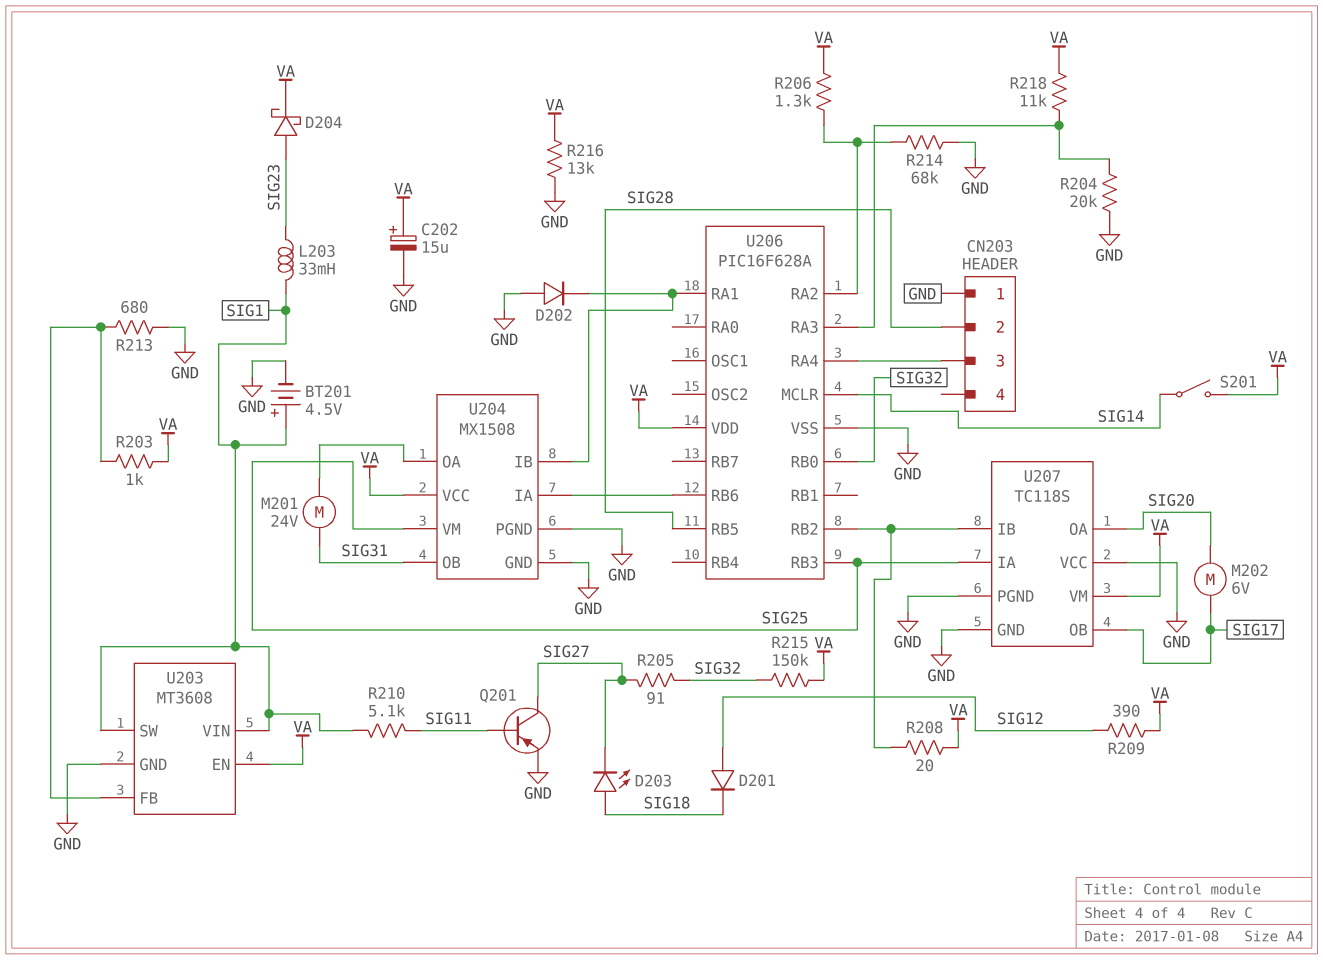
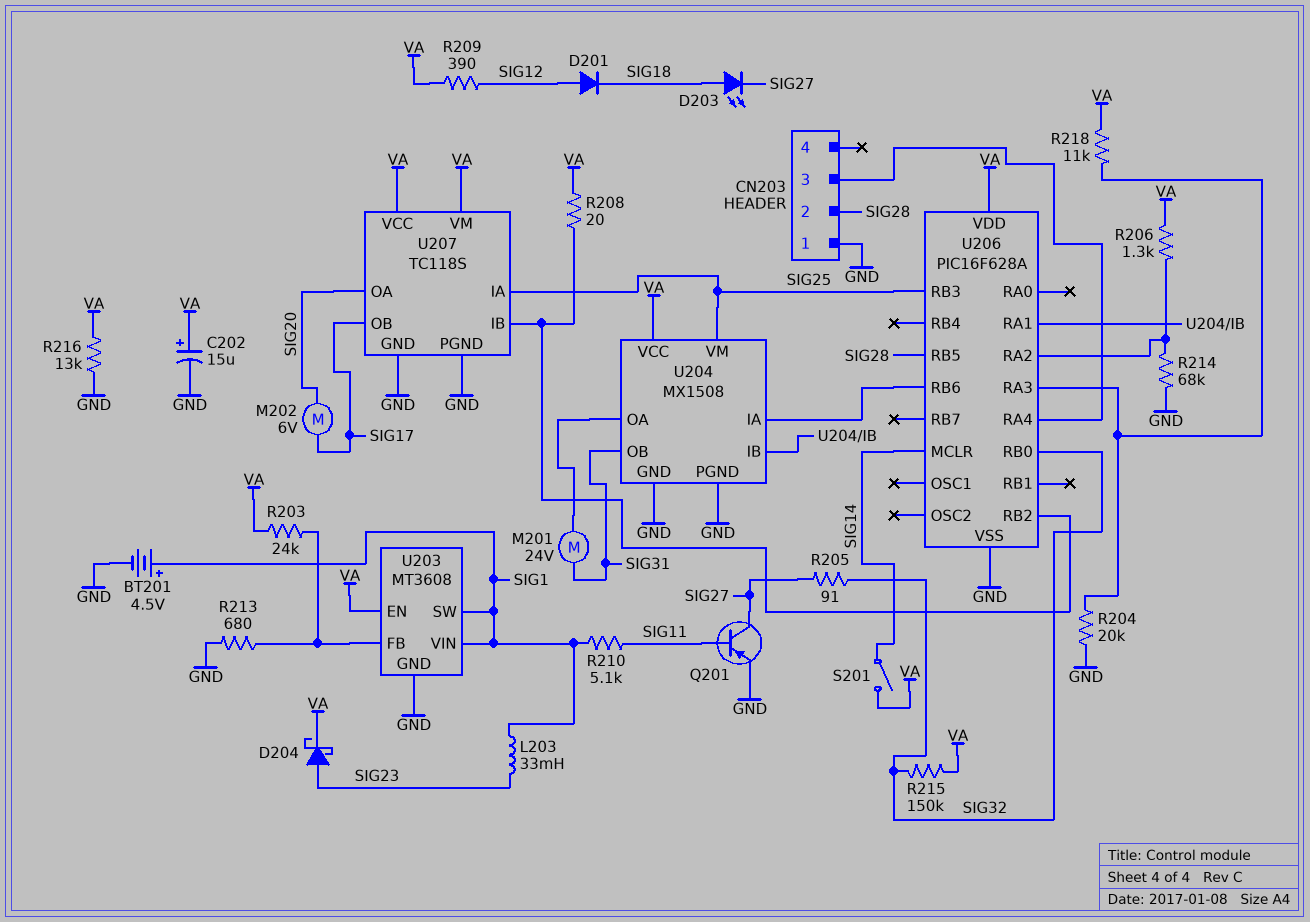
D202: diode (A GND, K U204/IB) -> none
R203: 1k (U203/FB, VA) -> 24k (U203/FB, VA)
U207 pin VCC: GND -> VA

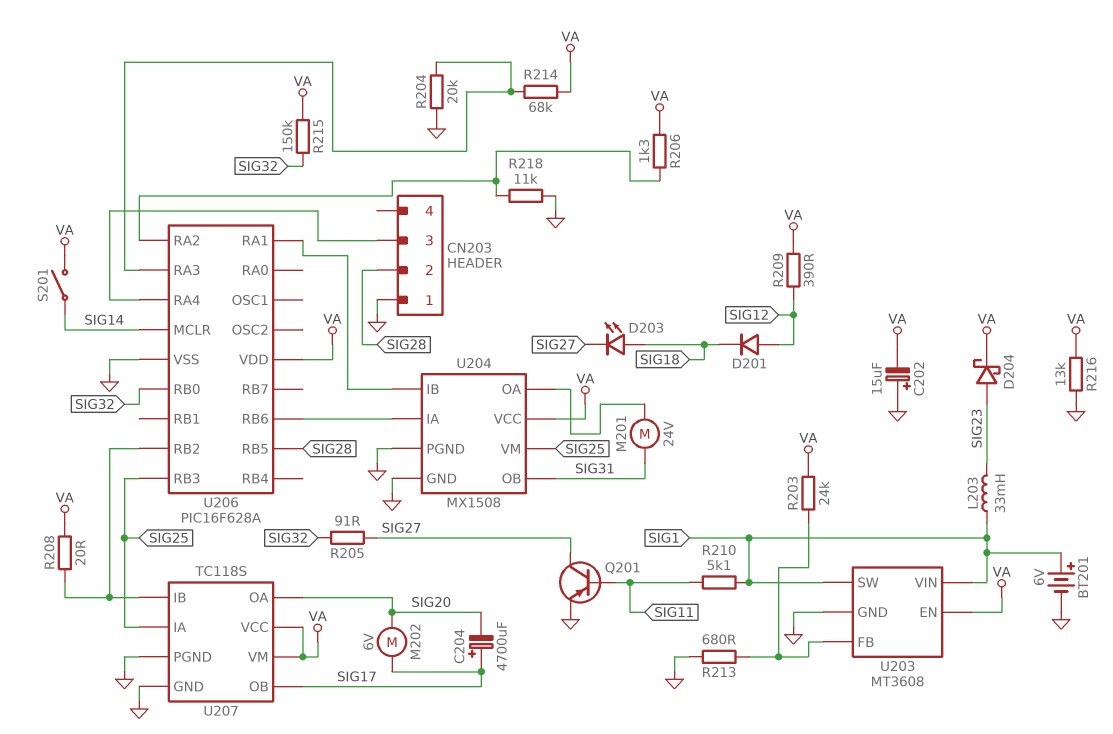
BT201: 4.5V (plus SIG1, minus GND) -> 6V (plus SIG1, minus GND)
C202: 15uF (plus VA, minus GND) -> 15uF (plus GND, minus VA)
C204: none -> 4700uF (plus SIG17, minus SIG20)
R214: 68k (GND, U206/RA2) -> 68k (U206/RA3, VA)
R218: 11k (U206/RA3, VA) -> 11k (GND, U206/RA2)

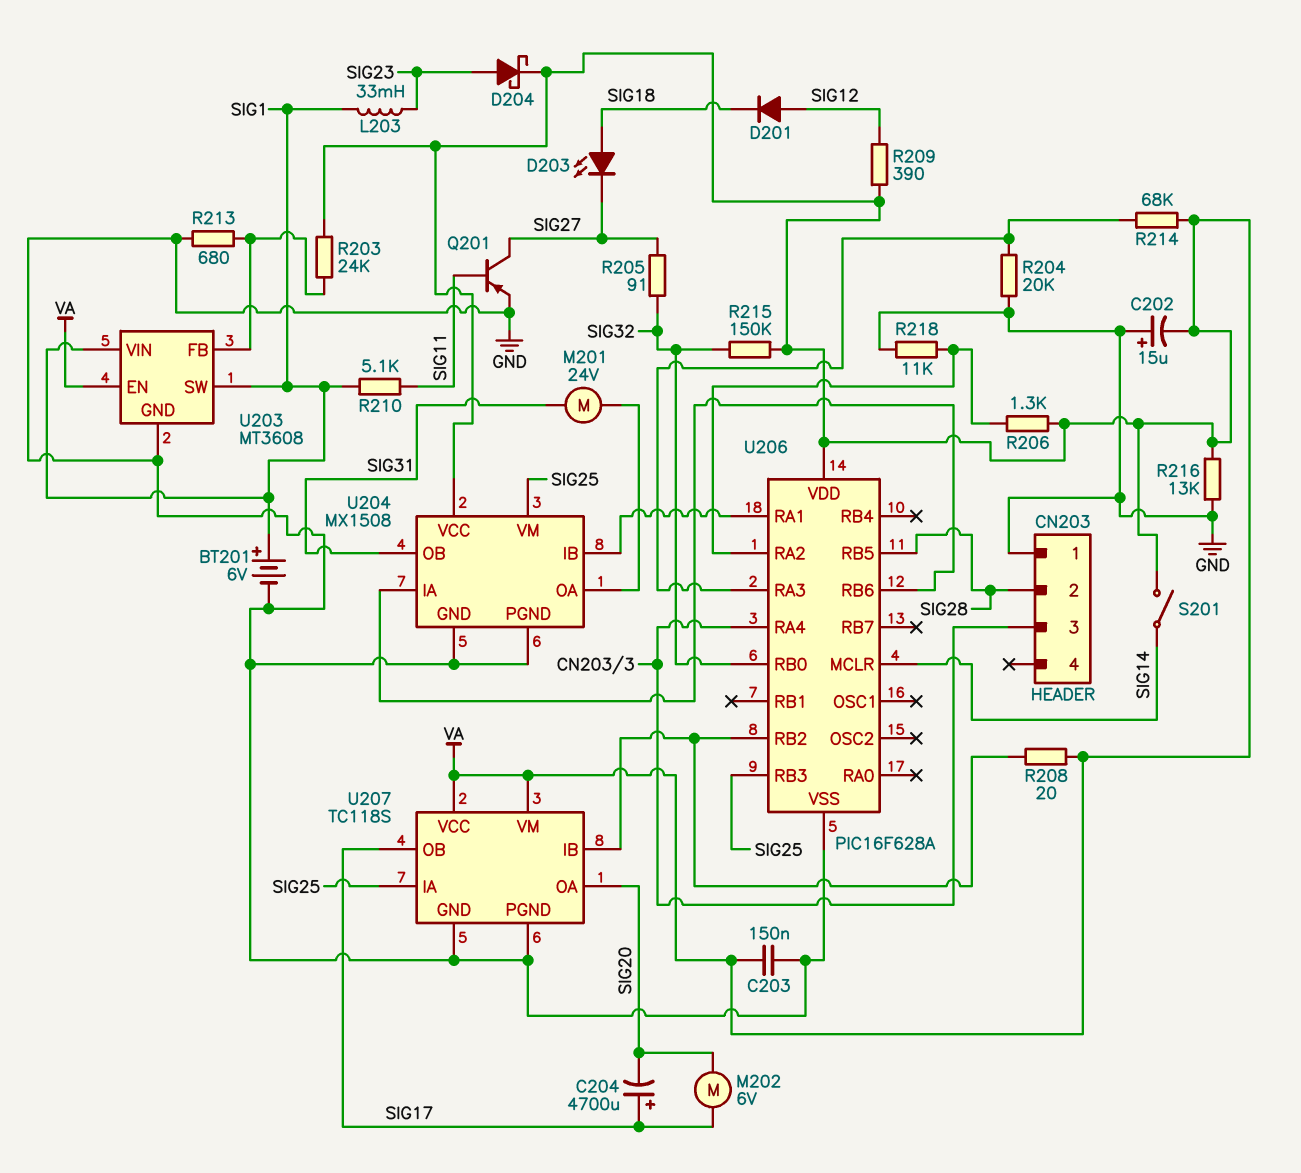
C203: none -> 150nF (GND, VA)

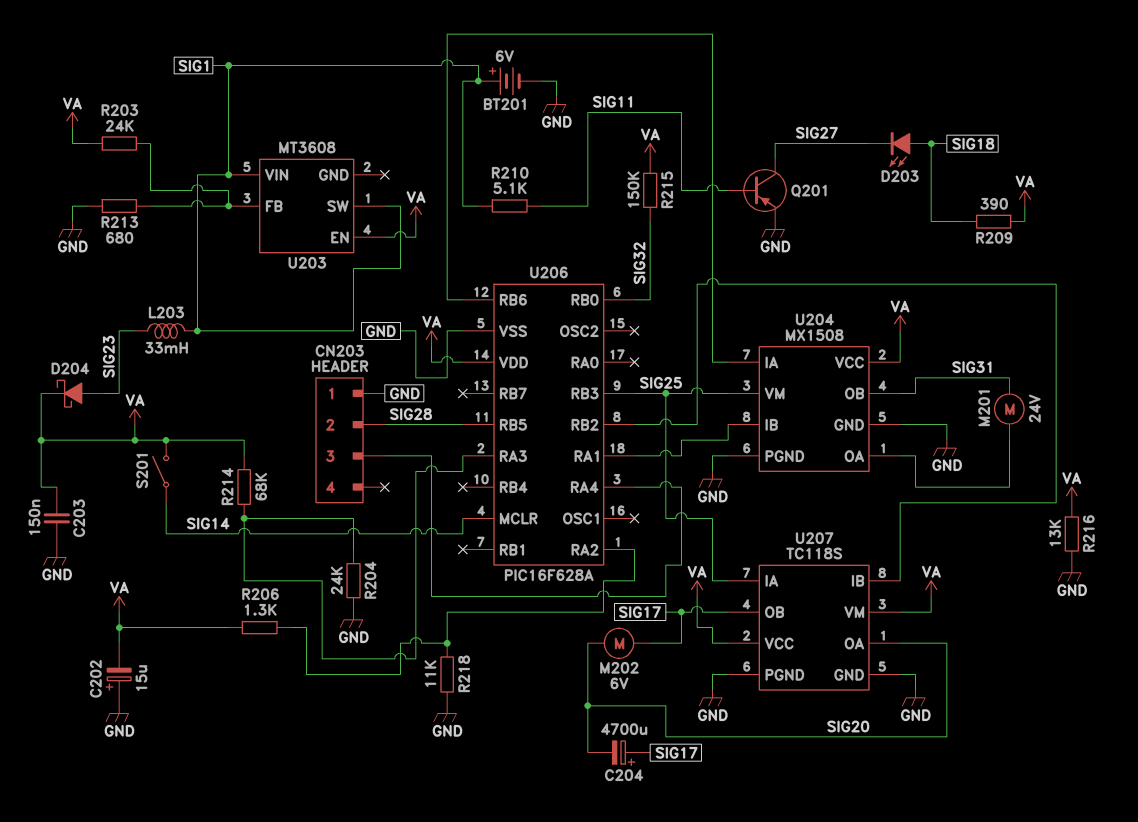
D201: diode (A SIG12, K SIG18) -> none
R204: 20k (GND, U206/RA3) -> 24k (GND, U206/RA3)
R205: 91 (SIG27, SIG32) -> none
R208: 20 (U206/RB2, VA) -> none
R209: 390 (SIG12, VA) -> 390 (SIG18, VA)
U203 pin GND: GND -> none

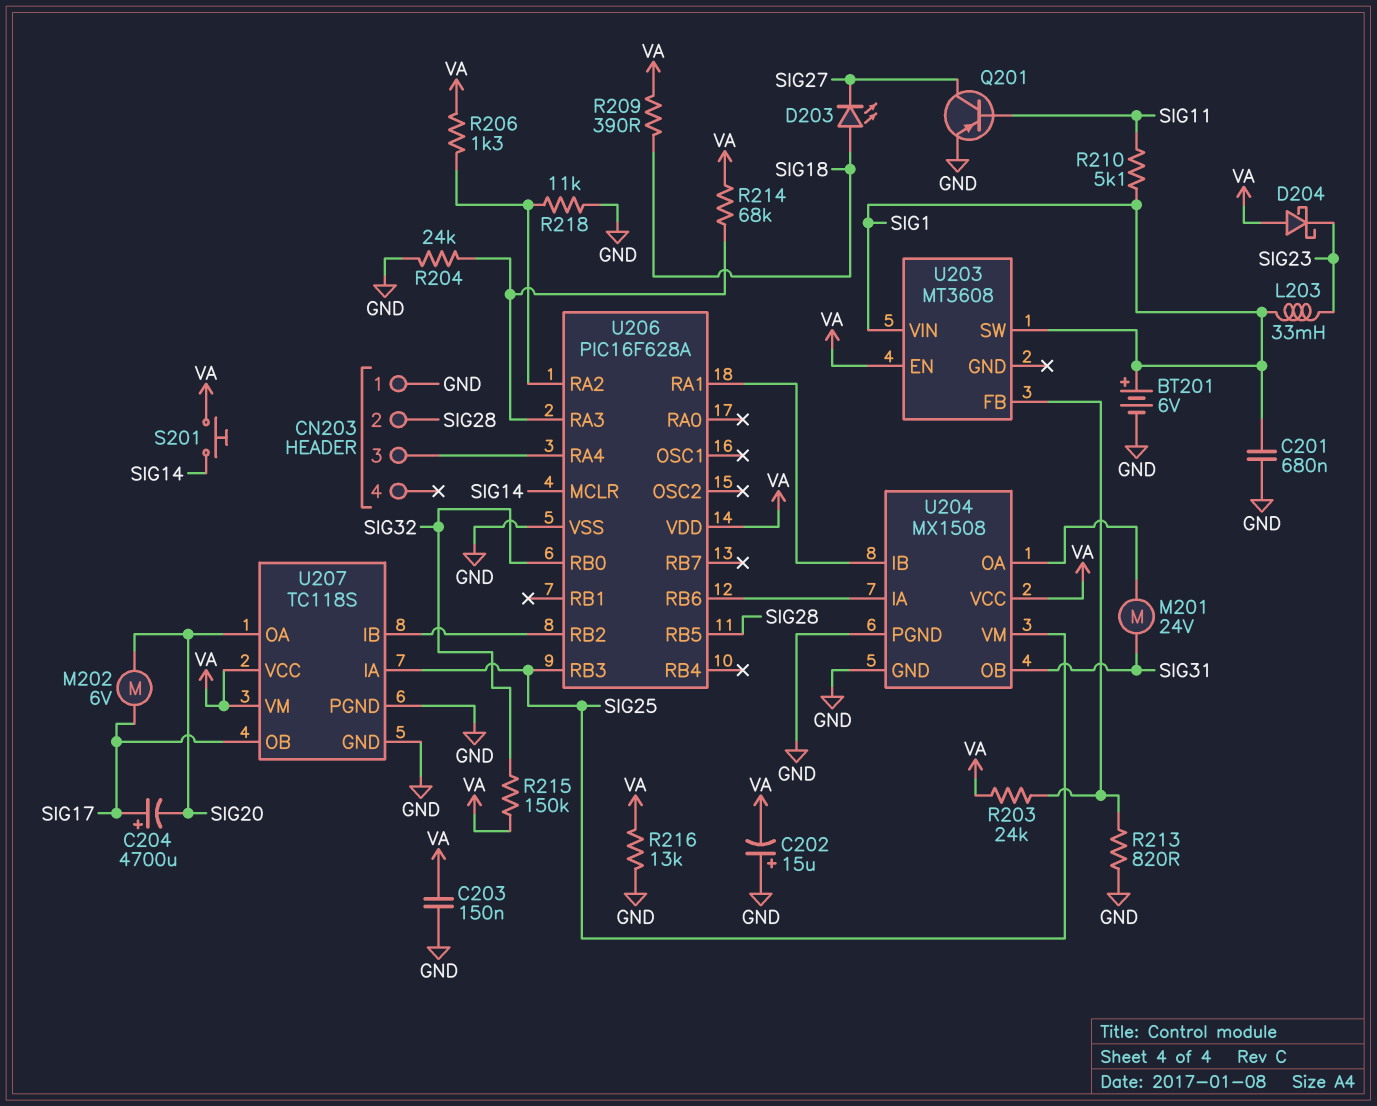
C201: none -> 680nF (GND, SIG1)
D204: schottky (A SIG23, K VA) -> schottky (A VA, K SIG23)
R213: 680 (GND, U203/FB) -> 820 (GND, U203/FB)
S201: switch (SIG14, VA) -> button (SIG14, VA)

